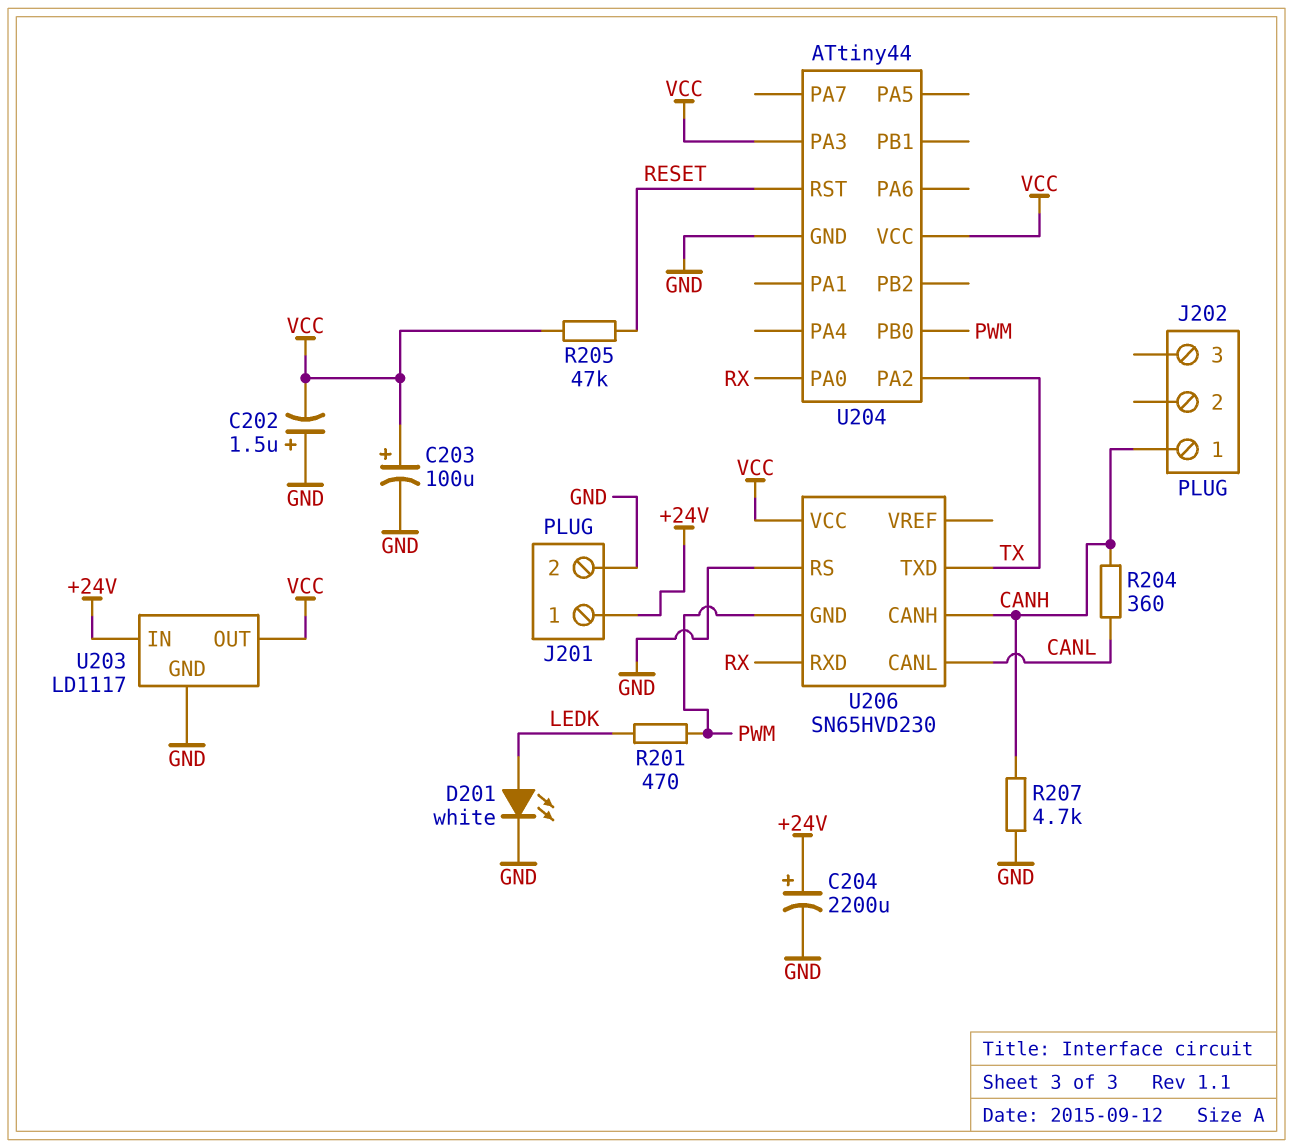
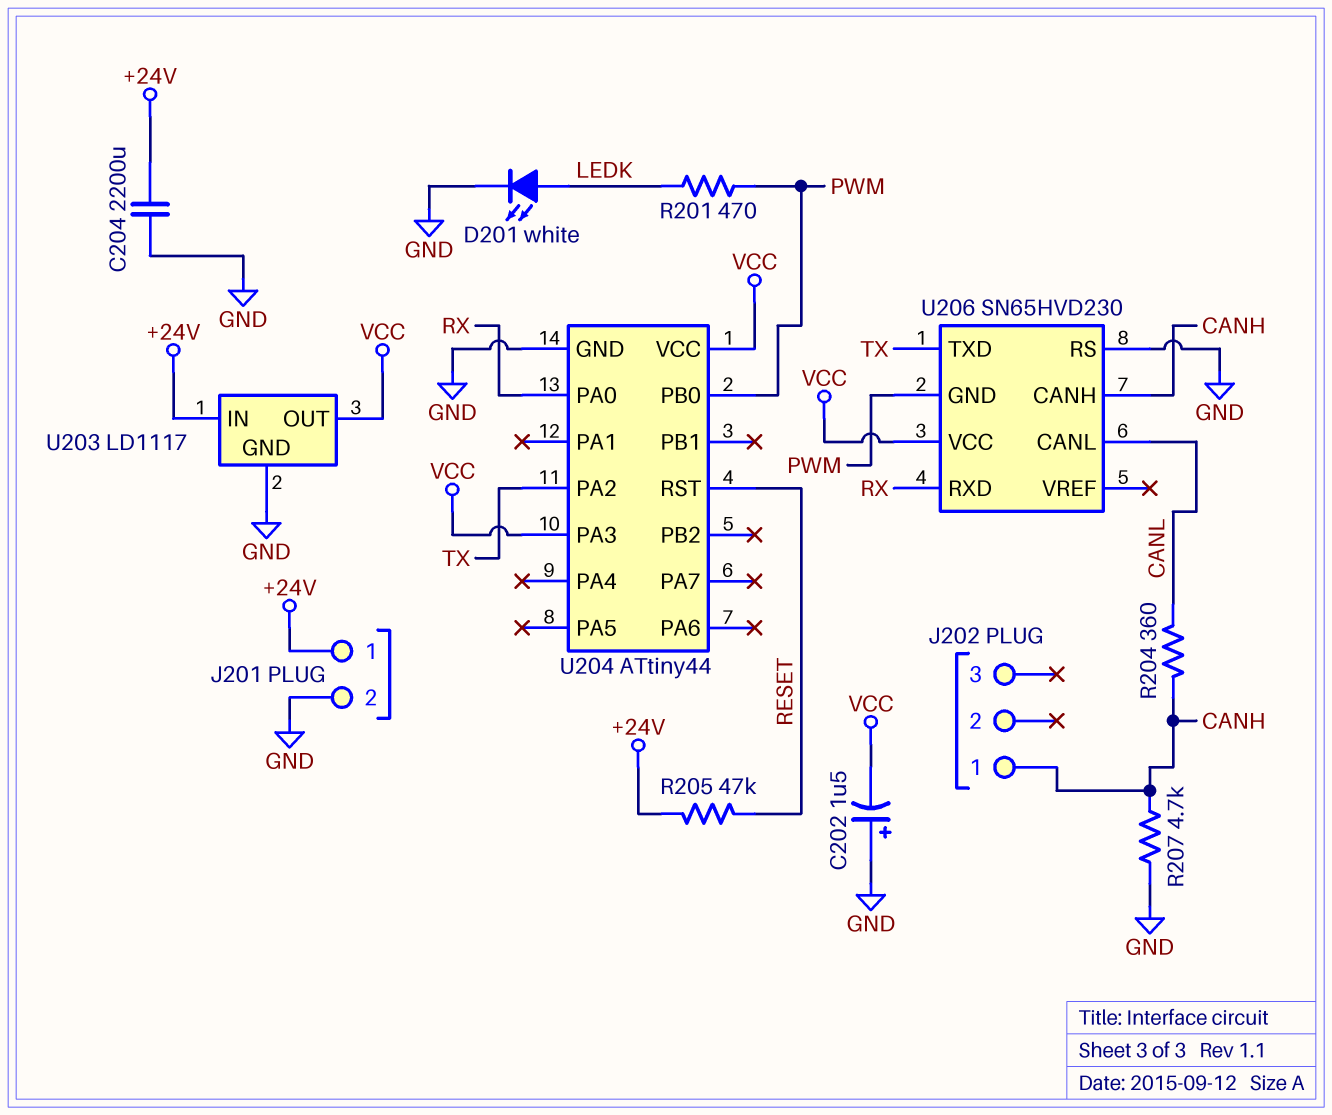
C203: 100uF (plus VCC, minus GND) -> none
C204: 2200uF (plus +24V, minus GND) -> 2200uF (+24V, GND)
R205: 47k (RESET, VCC) -> 47k (+24V, RESET)

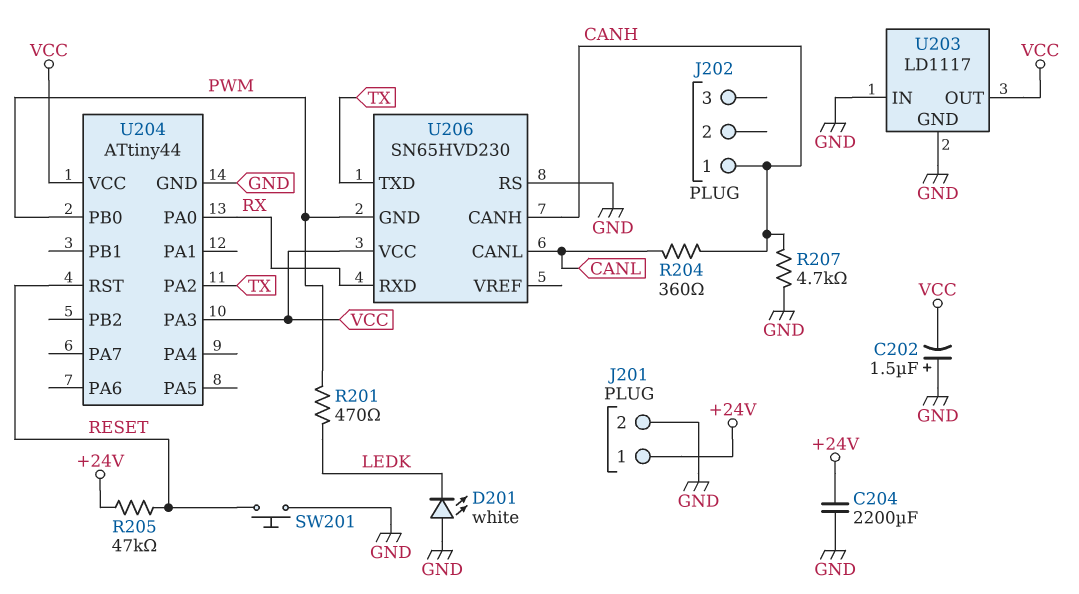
D201: LED white (A LEDK, K GND) -> LED white (A GND, K LEDK)
SW201: none -> button (GND, RESET)
U203 pin IN: +24V -> GND

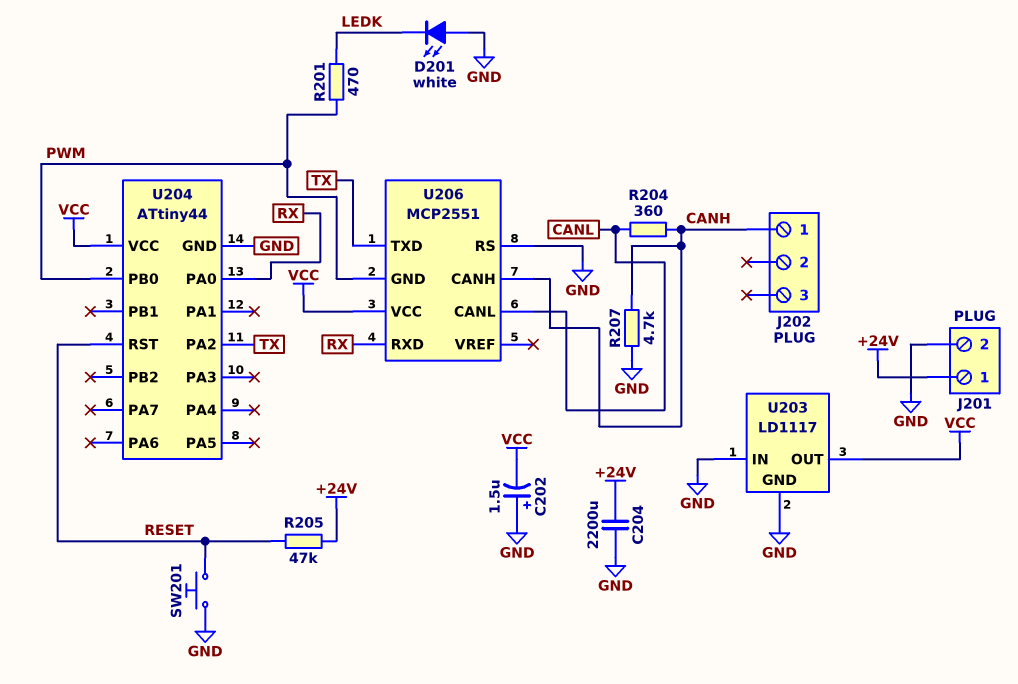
U204 pin PA3: VCC -> none
U206: SN65HVD230 -> MCP2551

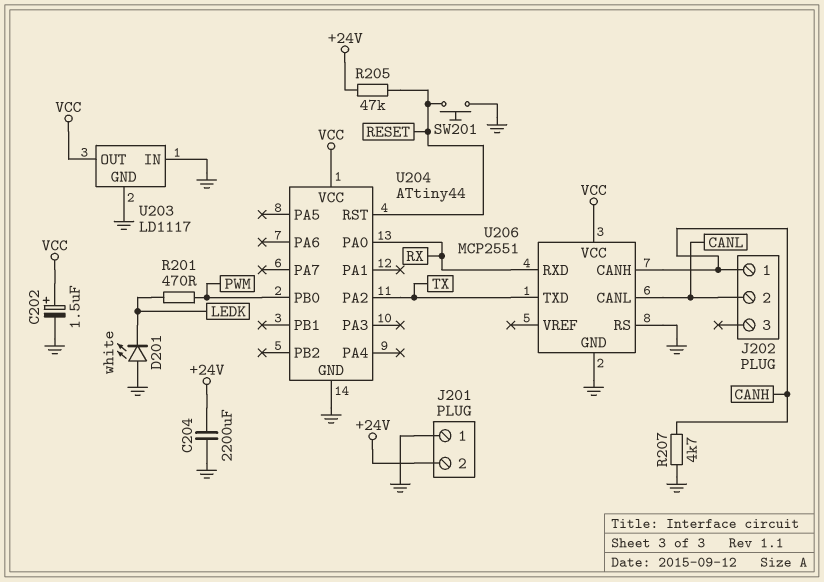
C202: 1.5uF (plus GND, minus VCC) -> 1.5uF (plus VCC, minus GND)
J201 pin 1: +24V -> GND
J201 pin 2: GND -> +24V
J202 pin 2: none -> CANL
R204: 360 (CANH, CANL) -> none
U206 pin GND: PWM -> GND

